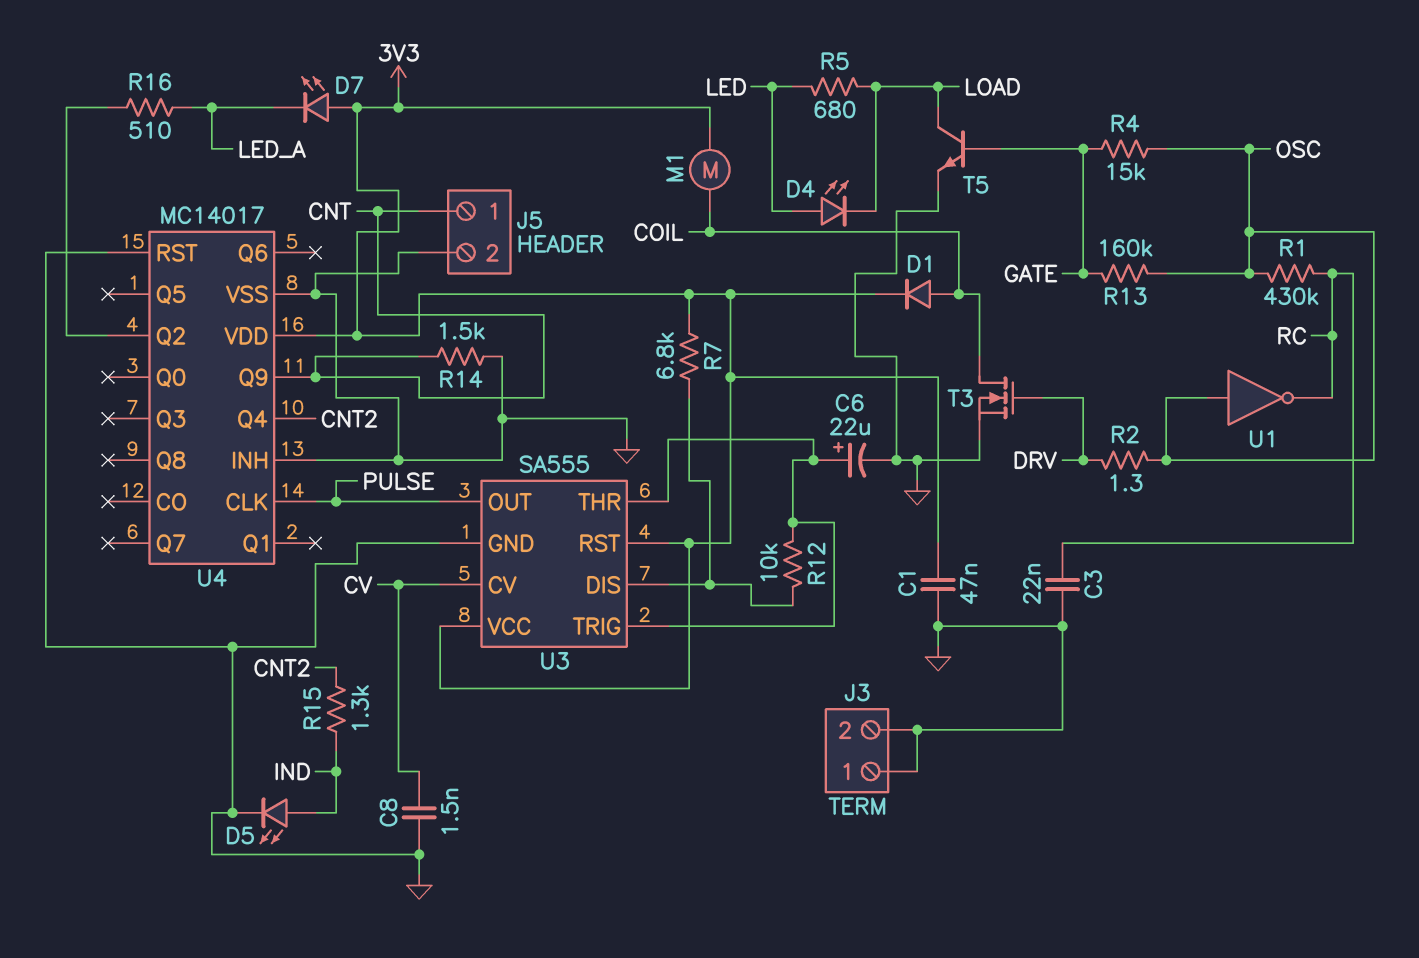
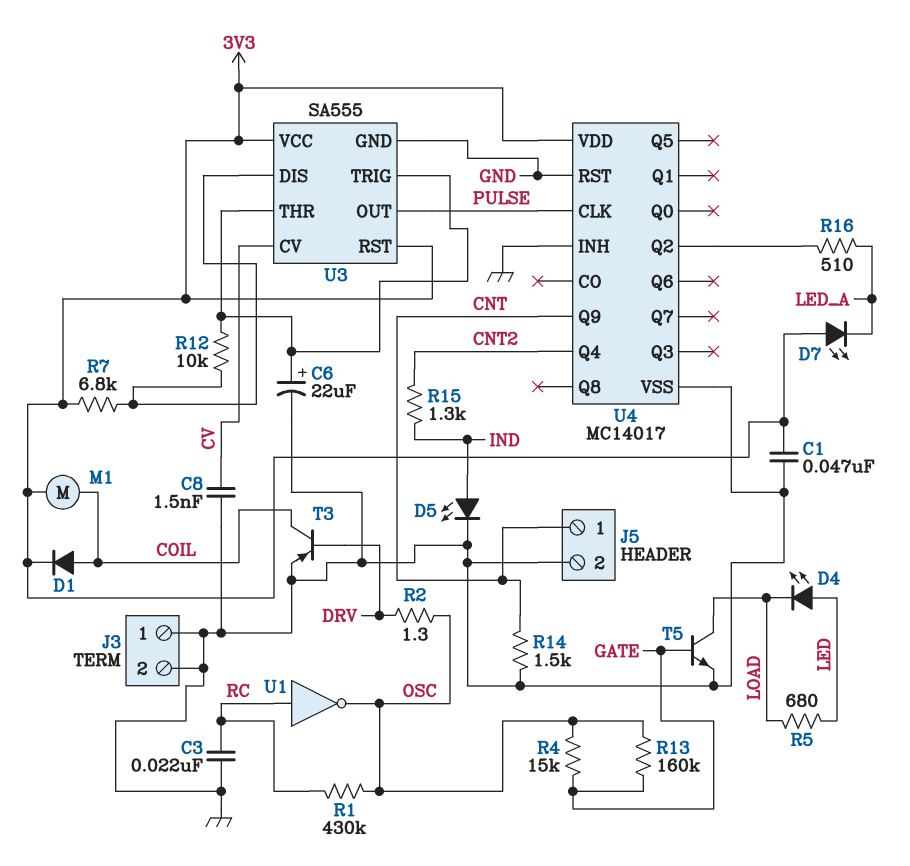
T3: NMOS (G DRV, D COIL, S GND) -> PNP (B DRV, C COIL, E GND)
U1: NOT (in OSC, out RC) -> NOT (in RC, out OSC)

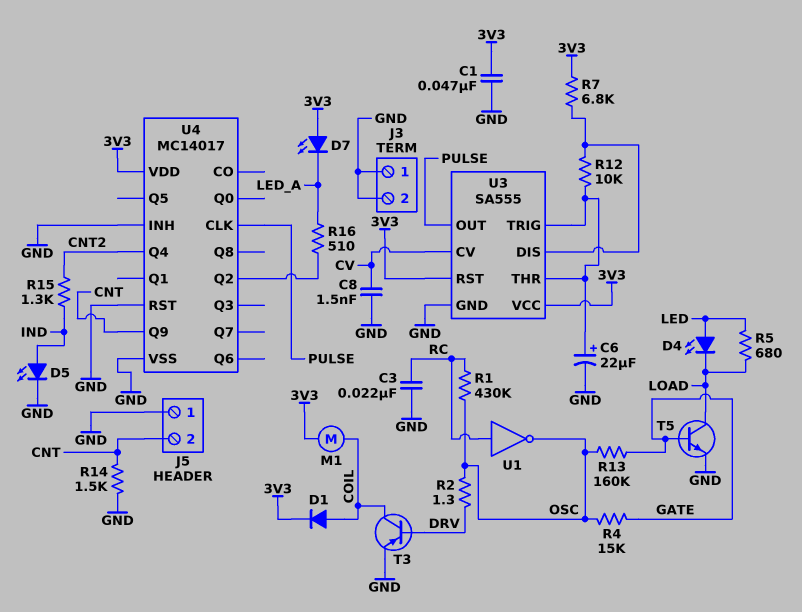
J5 pin 1: CNT -> GND
J5 pin 2: GND -> CNT

